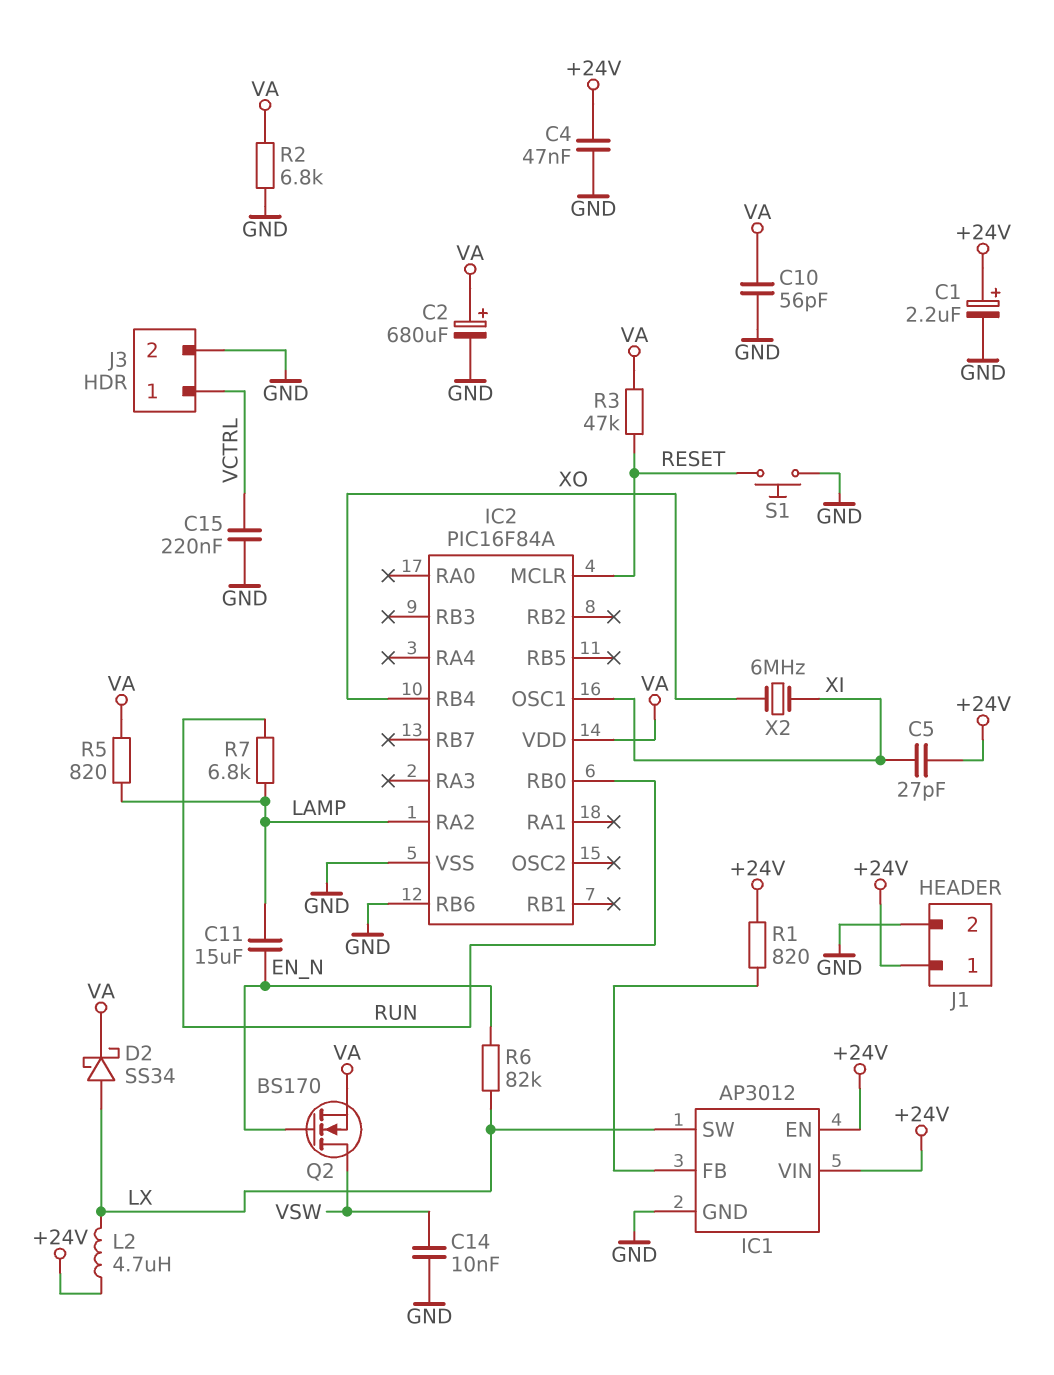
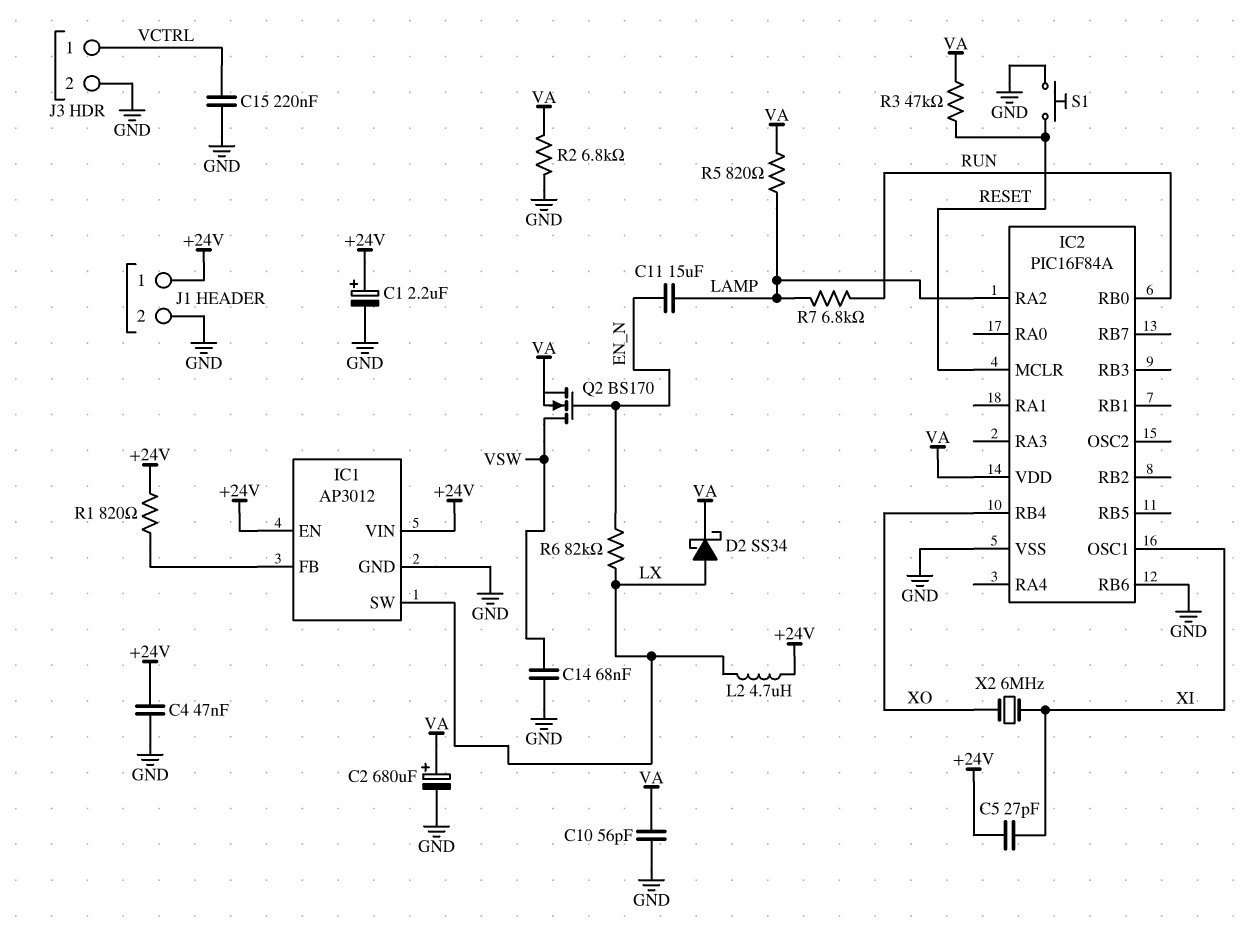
C14: 10nF (GND, VSW) -> 68nF (GND, VSW)

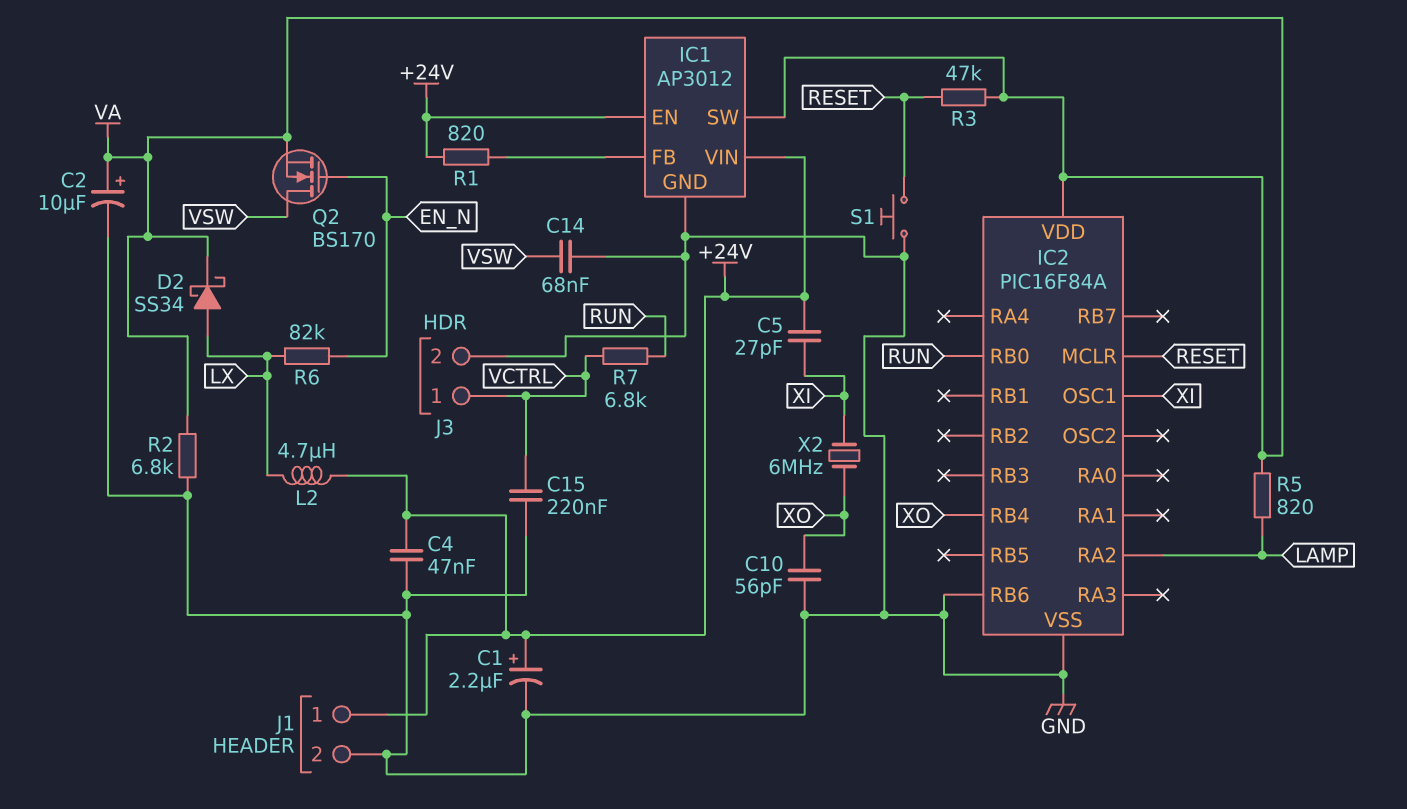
C2: 680uF (plus VA, minus GND) -> 10uF (plus VA, minus GND)
C10: 56pF (GND, VA) -> 56pF (GND, XO)
C11: 15uF (EN_N, LAMP) -> none
IC1 pin SW: LX -> VA
R7: 6.8k (LAMP, RUN) -> 6.8k (RUN, VCTRL)

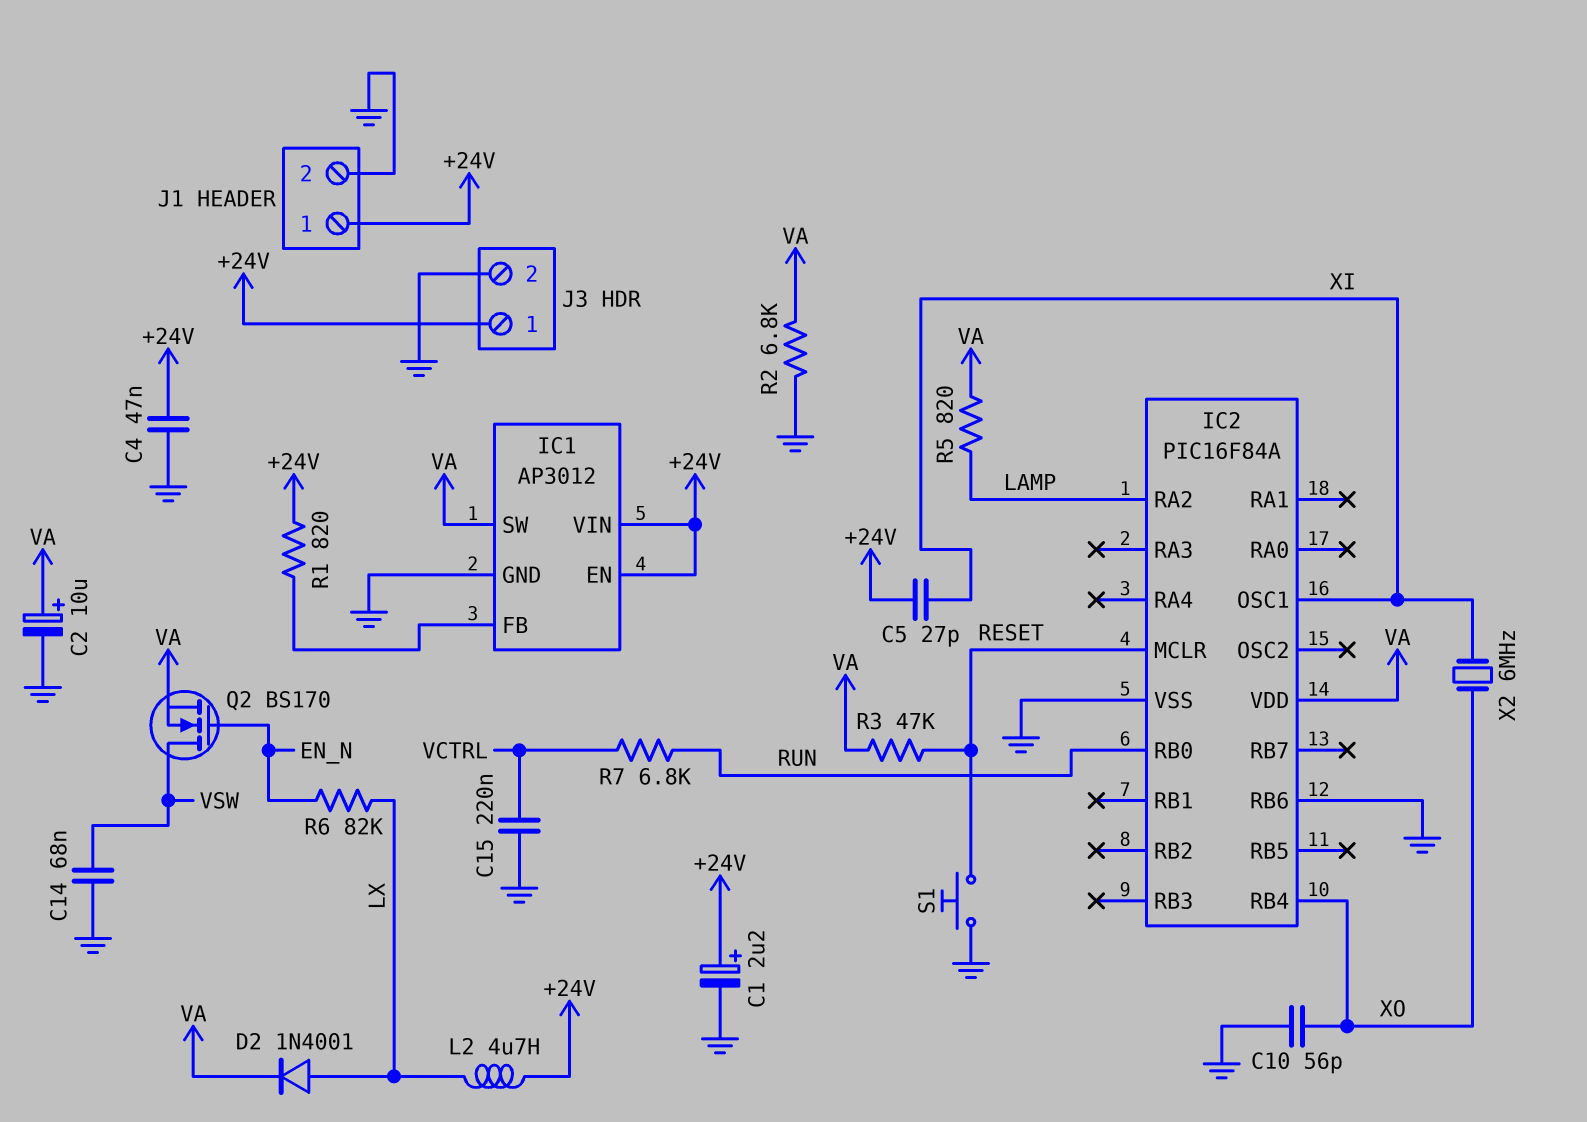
D2: schottky SS34 (A LX, K VA) -> diode 1N4001 (A LX, K VA)
J3 pin 1: VCTRL -> +24V

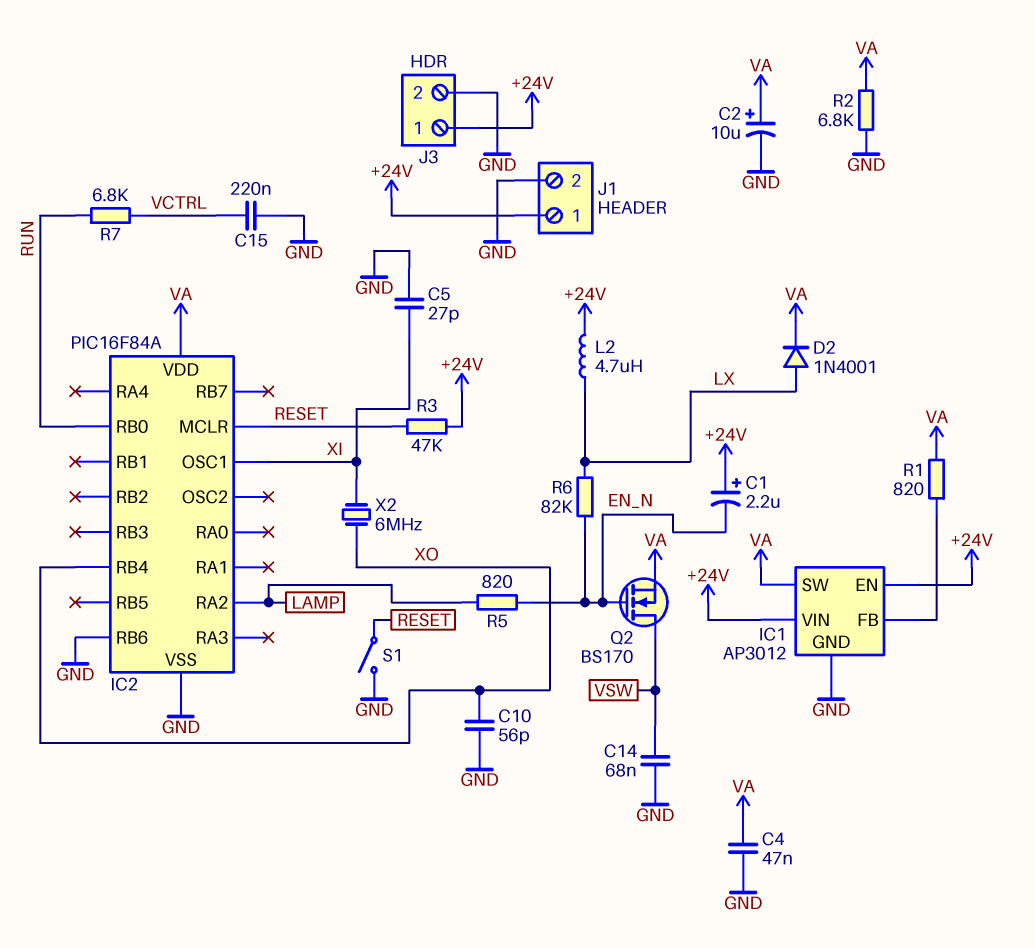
C1: 2.2uF (plus +24V, minus GND) -> 2.2uF (plus +24V, minus EN_N)
C4: 47nF (+24V, GND) -> 47nF (GND, VA)
C5: 27pF (+24V, XI) -> 27pF (GND, XI)
R1: 820 (+24V, IC1/FB) -> 820 (IC1/FB, VA)
R3: 47k (RESET, VA) -> 47k (+24V, RESET)
R5: 820 (LAMP, VA) -> 820 (EN_N, LAMP)
S1: button (GND, RESET) -> switch (GND, RESET)

